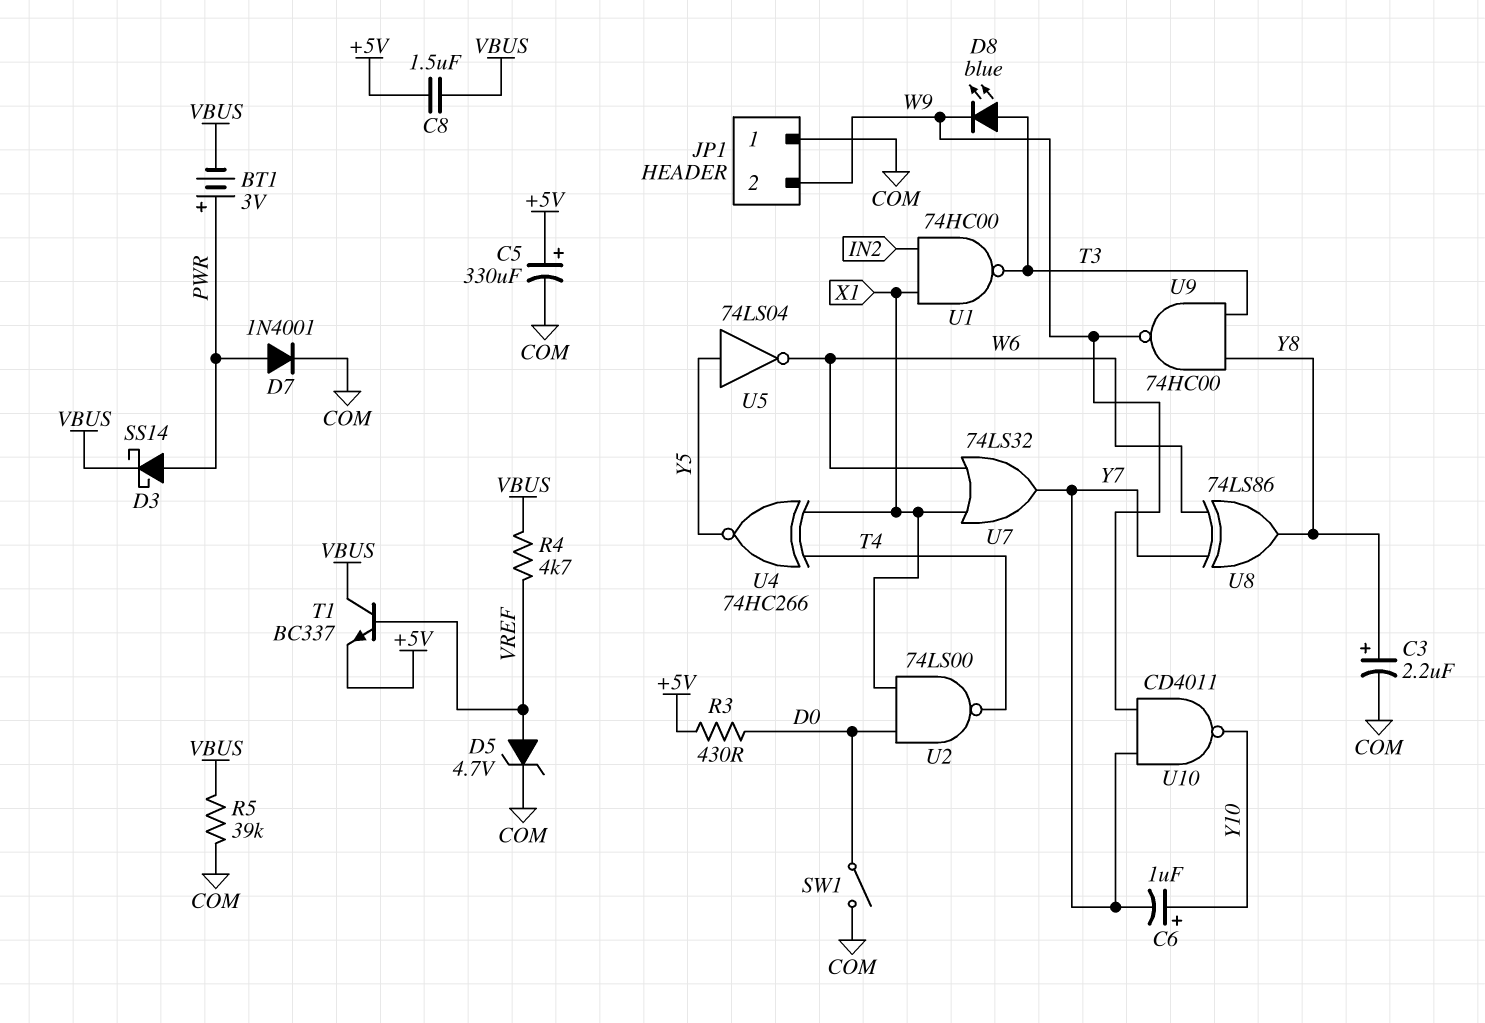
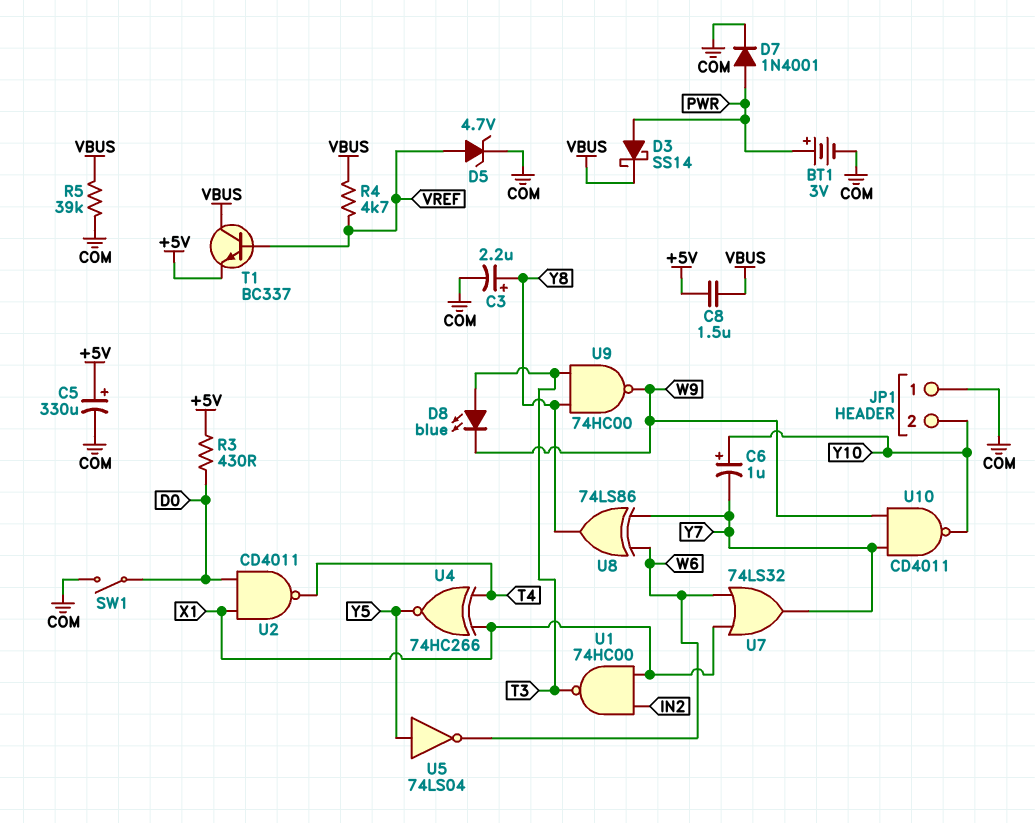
BT1: 3V (plus PWR, minus VBUS) -> 3V (plus PWR, minus COM)
JP1 pin 2: W9 -> Y10
U2: NAND 74LS00 (in D0, in X1, out T4) -> NAND CD4011 (in D0, in X1, out T4)

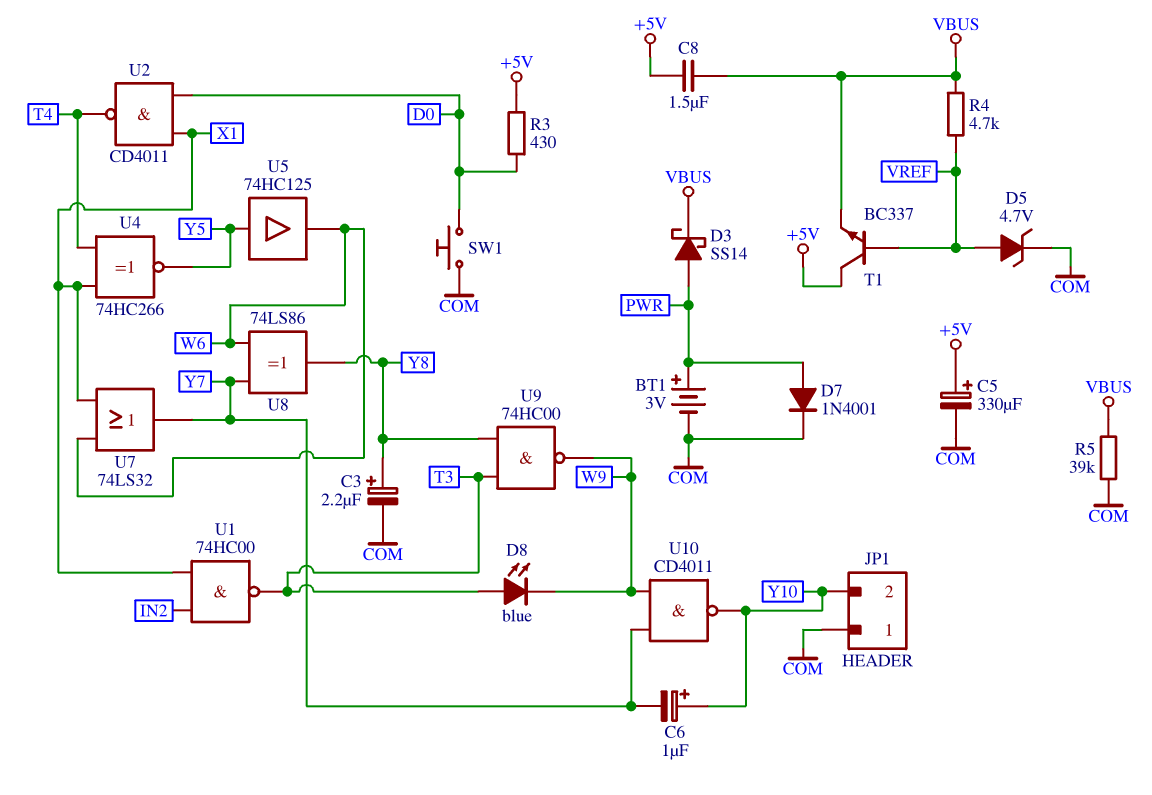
SW1: switch (COM, D0) -> button (COM, D0)
T1: NPN BC337 (B VREF, C VBUS, E +5V) -> NPN BC337 (B VREF, C +5V, E VBUS)
U5: NOT 74LS04 (in Y5, out W6) -> buffer 74HC125 (in Y5, out W6)

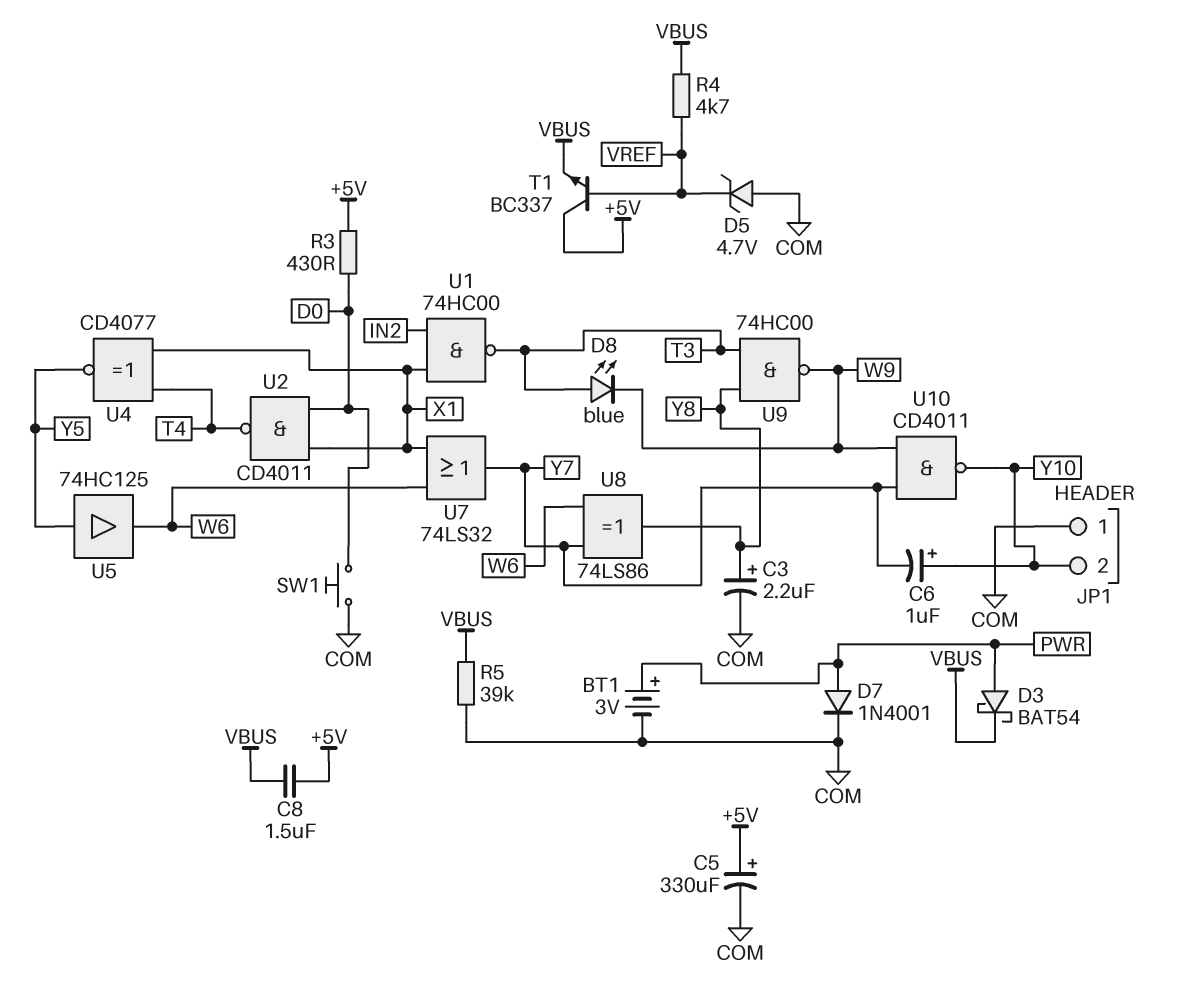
D3: schottky SS14 (A PWR, K VBUS) -> schottky BAT54 (A PWR, K VBUS)
D5: zener 4.7V (A VREF, K COM) -> zener 4.7V (A COM, K VREF)
U4: XNOR 74HC266 (in T4, in X1, out Y5) -> XNOR CD4077 (in T4, in X1, out Y5)

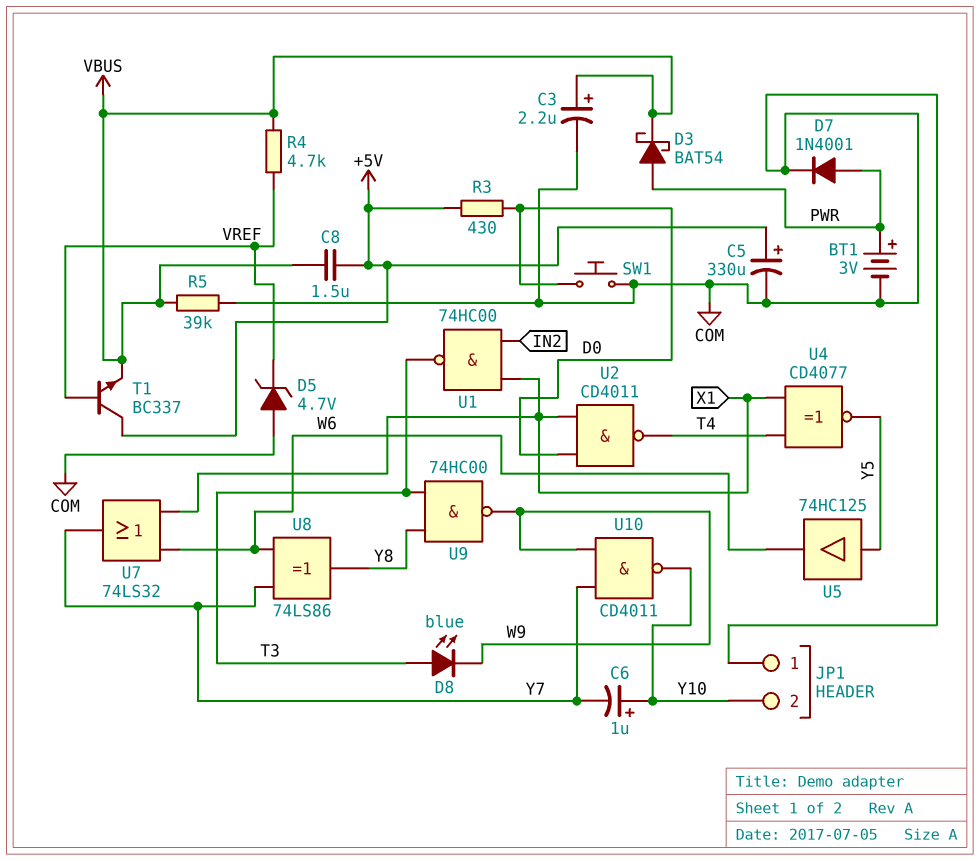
C3: 2.2uF (plus Y8, minus COM) -> 2.2uF (plus VBUS, minus COM)

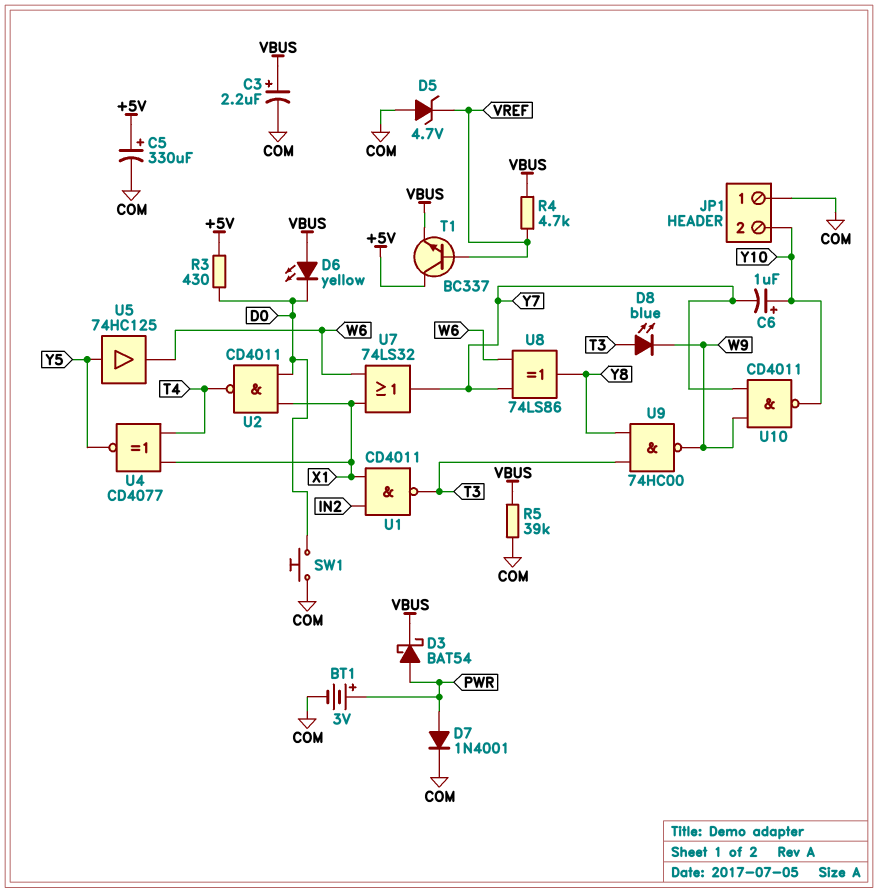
C8: 1.5uF (+5V, VBUS) -> none
D6: none -> LED yellow (A VBUS, K D0)
U1: NAND 74HC00 (in IN2, in X1, out T3) -> NAND CD4011 (in IN2, in X1, out T3)

